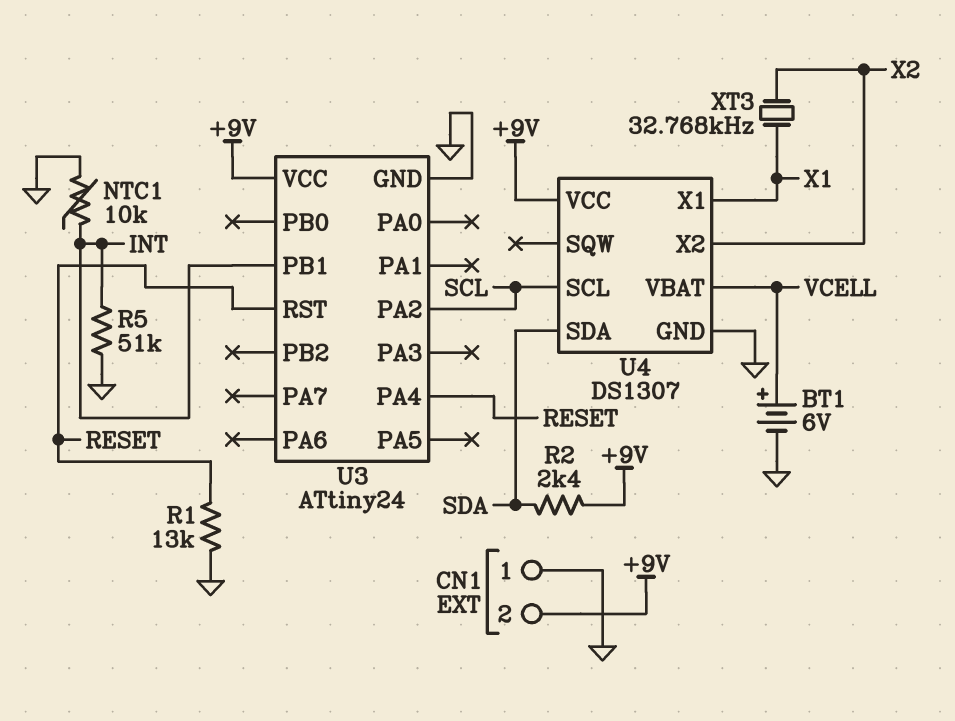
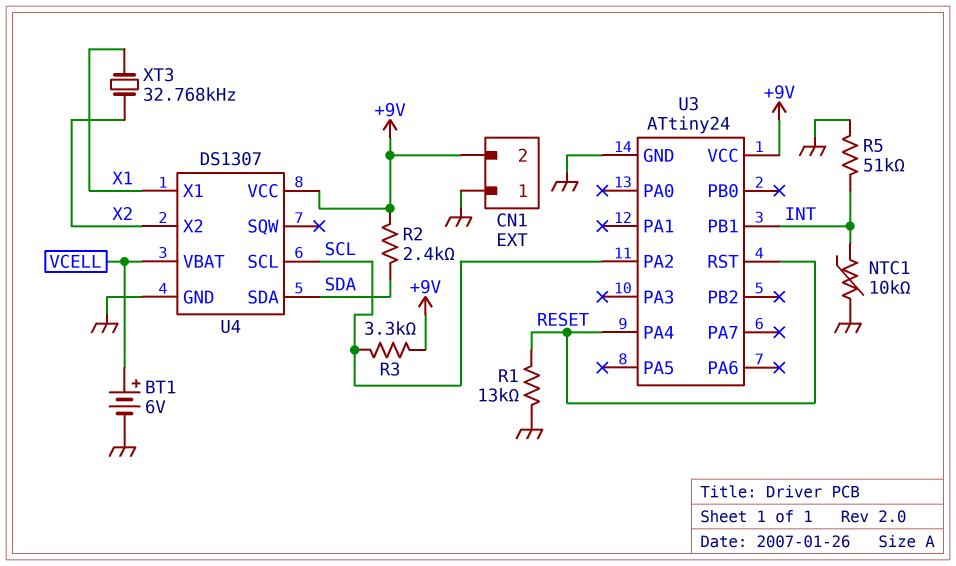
R3: none -> 3.3k (+9V, SCL)

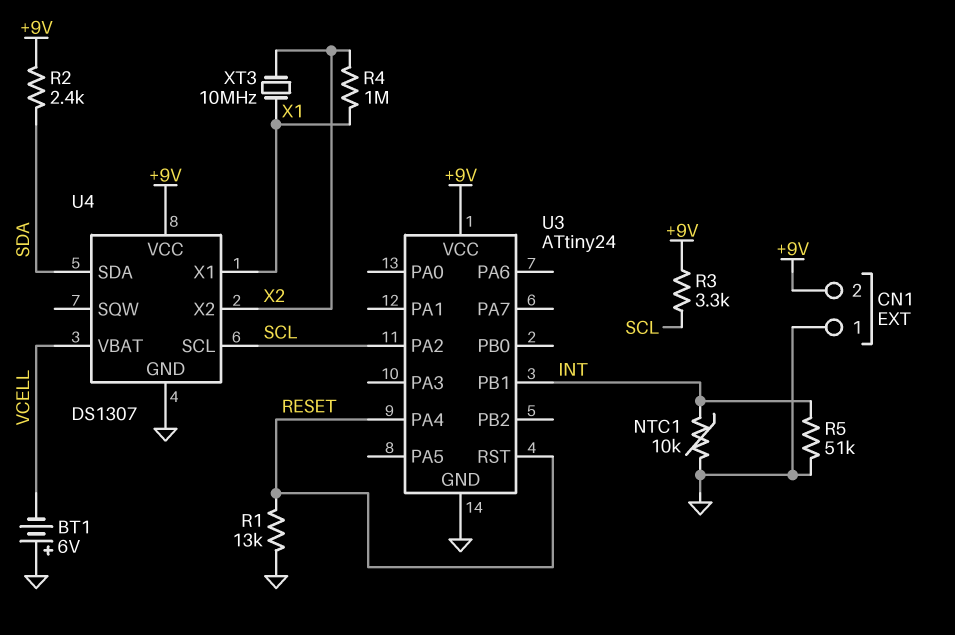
BT1: 6V (plus VCELL, minus GND) -> 6V (plus GND, minus VCELL)
R4: none -> 1M (X1, X2)
XT3: 32.768kHz (X1, X2) -> 10MHz (X1, X2)

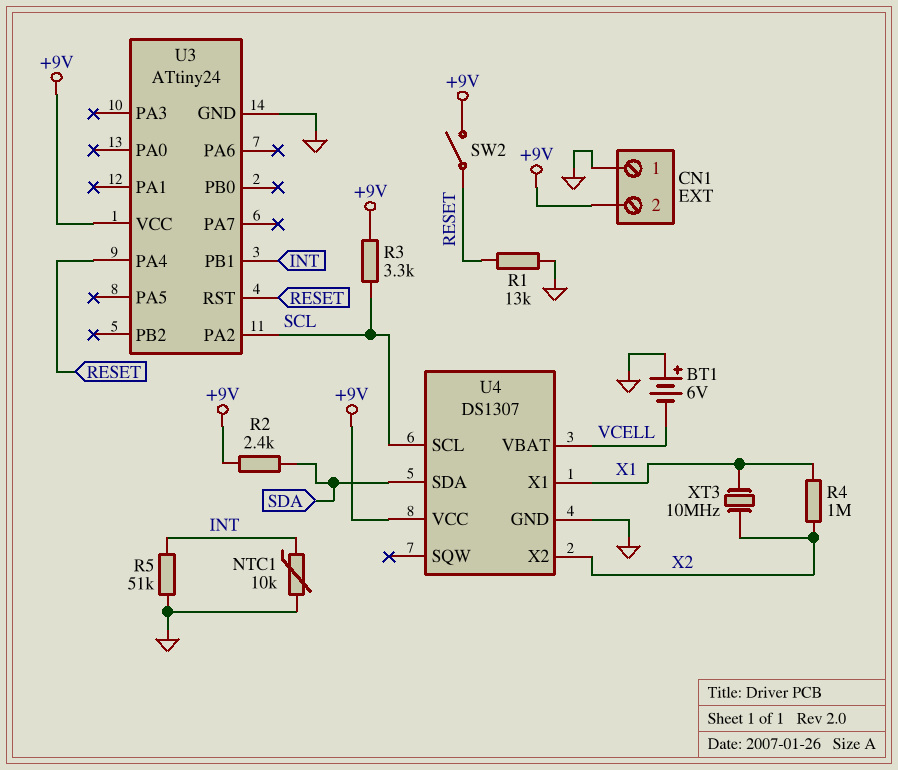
SW2: none -> switch (+9V, RESET)

